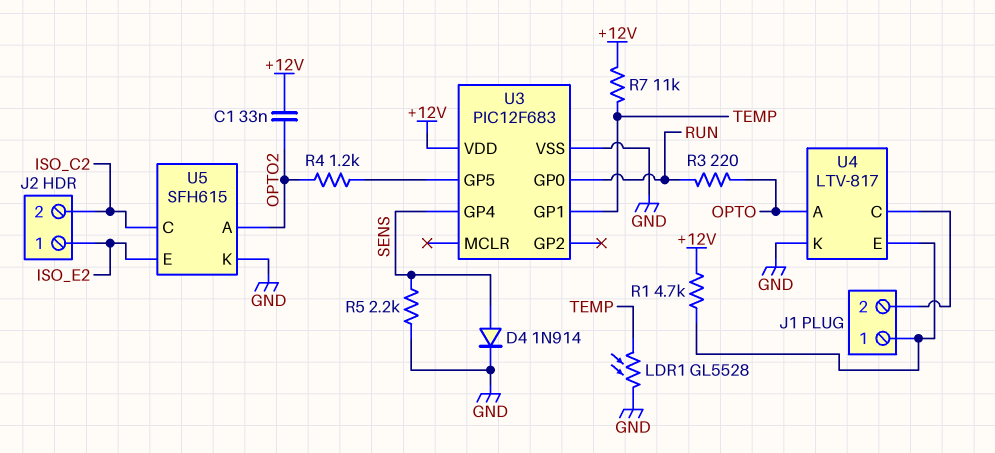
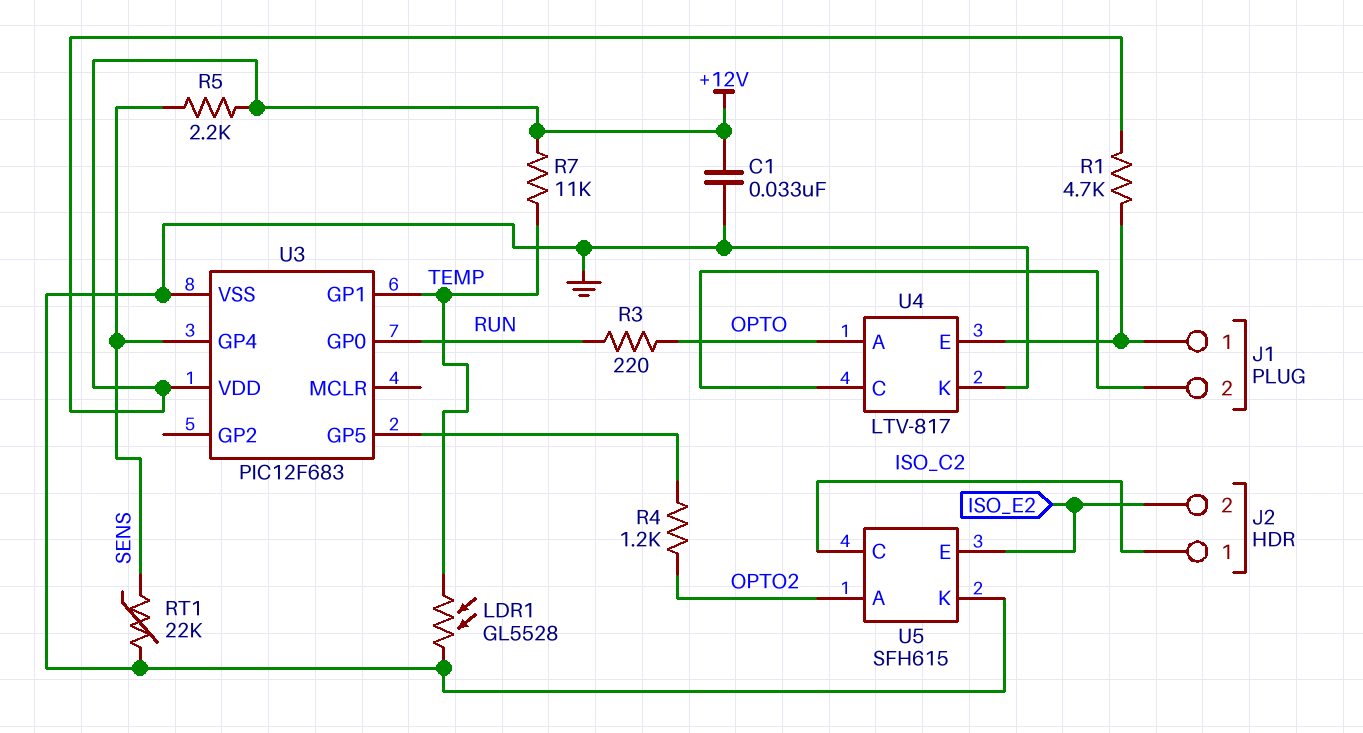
C1: 33nF (+12V, OPTO2) -> 33nF (+12V, GND)
D4: diode 1N914 (A SENS, K GND) -> none
J2 pin 1: ISO_E2 -> ISO_C2
J2 pin 2: ISO_C2 -> ISO_E2
R5: 2.2k (GND, SENS) -> 2.2k (+12V, SENS)
RT1: none -> 22k (GND, SENS)

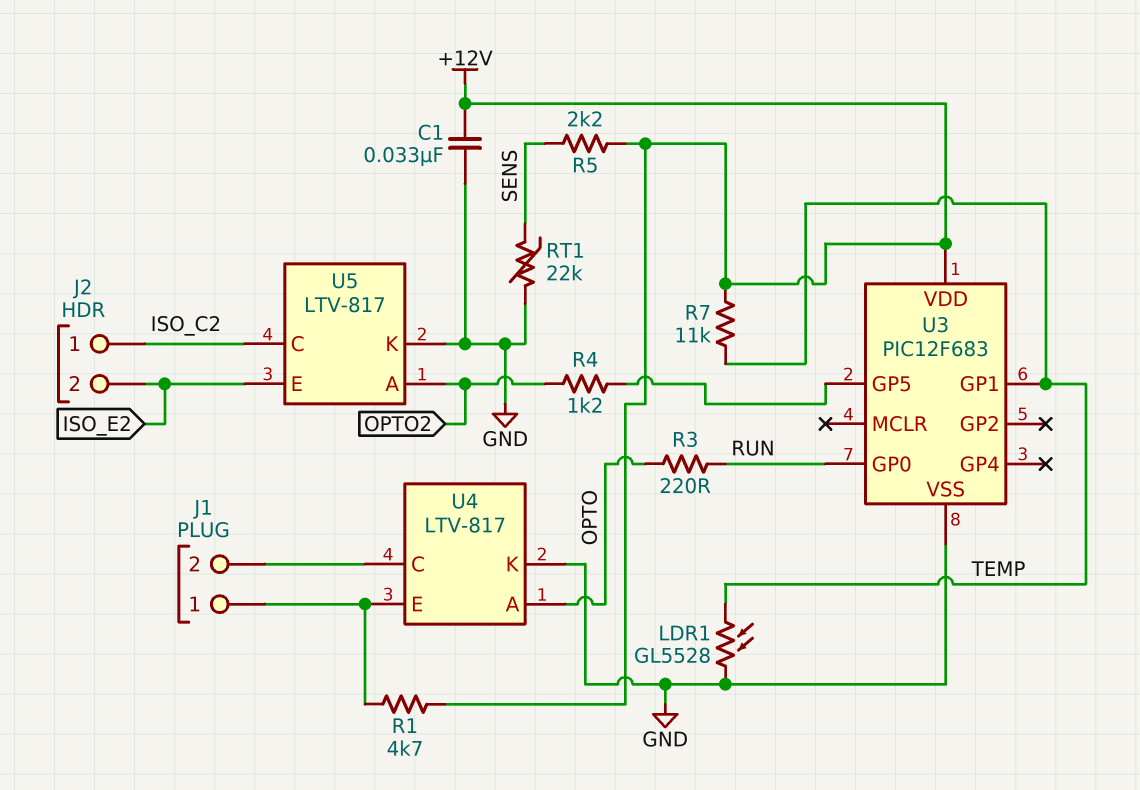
U3 pin GP4: SENS -> none
U5: SFH615 -> LTV-817

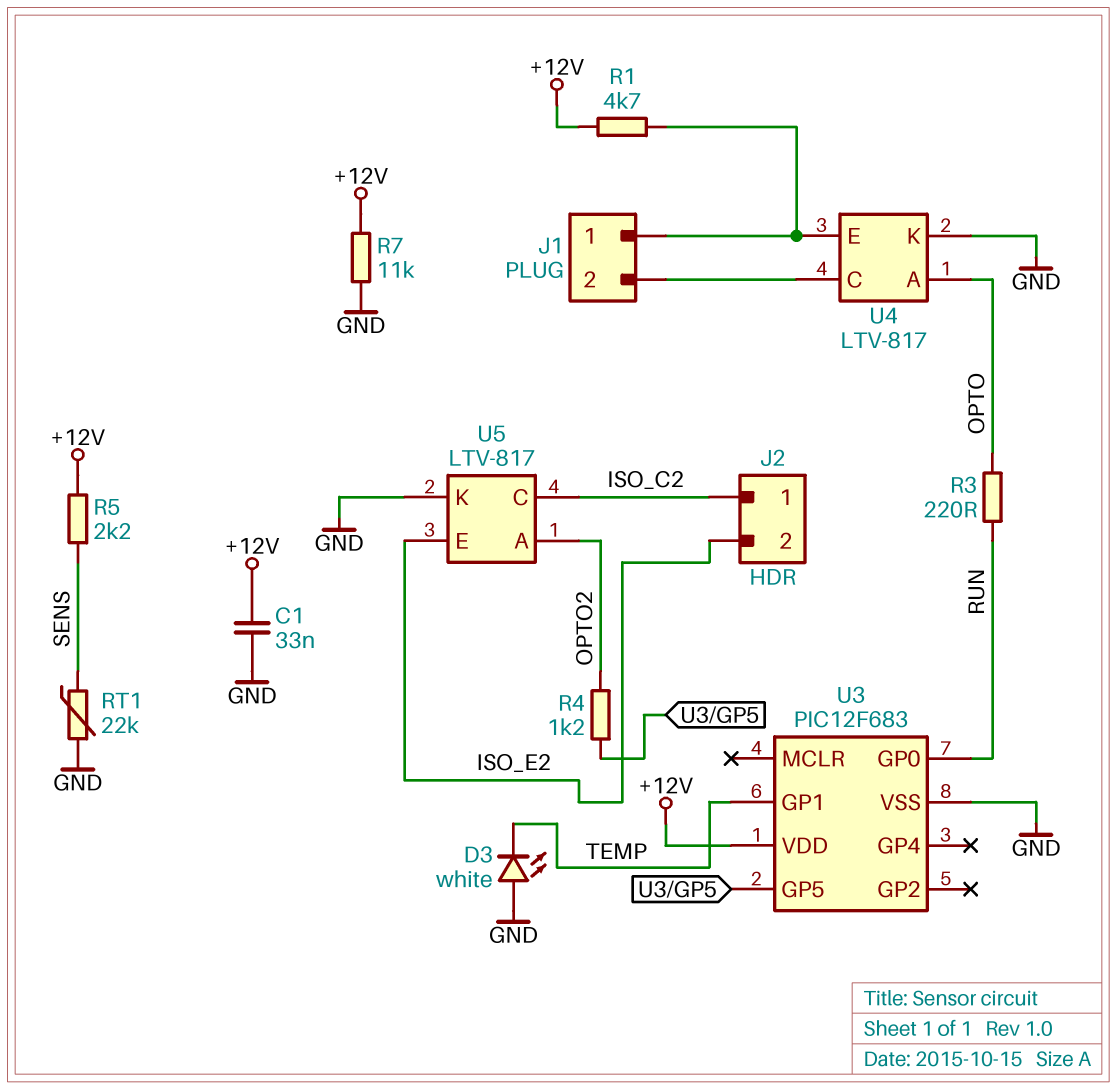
D3: none -> LED white (A GND, K TEMP)
LDR1: GL5528 (GND, TEMP) -> none
R7: 11k (+12V, TEMP) -> 11k (+12V, GND)

